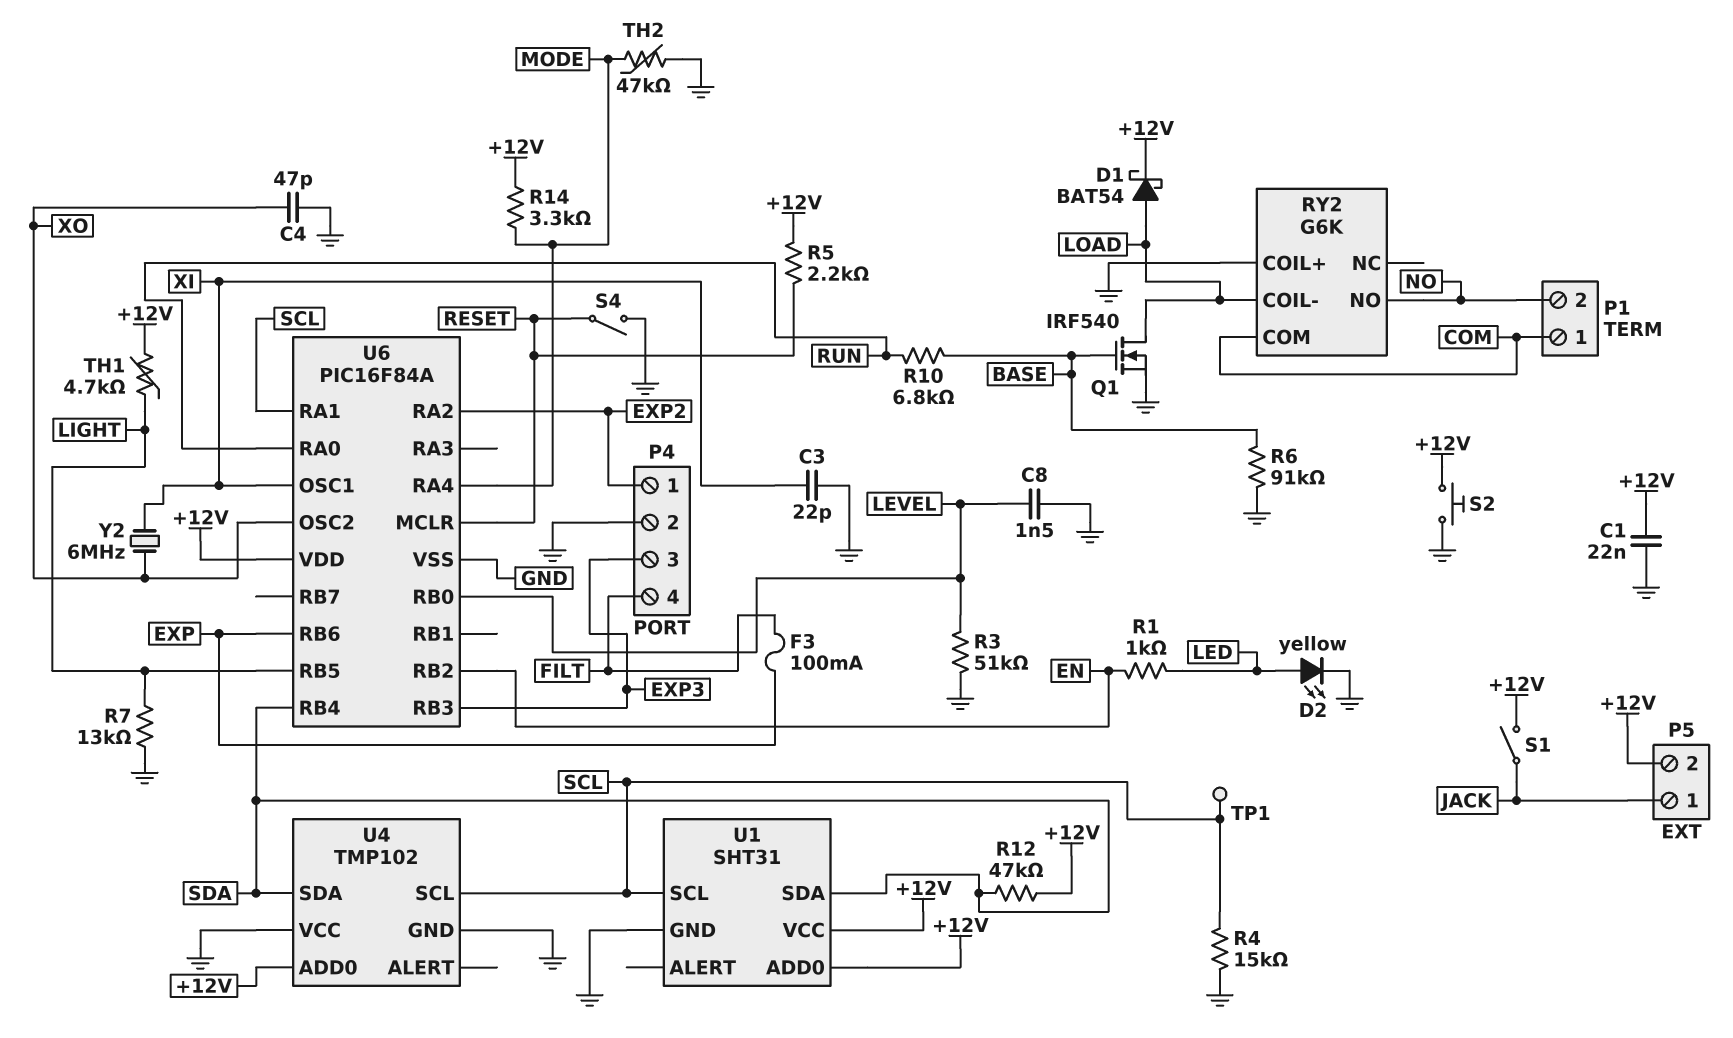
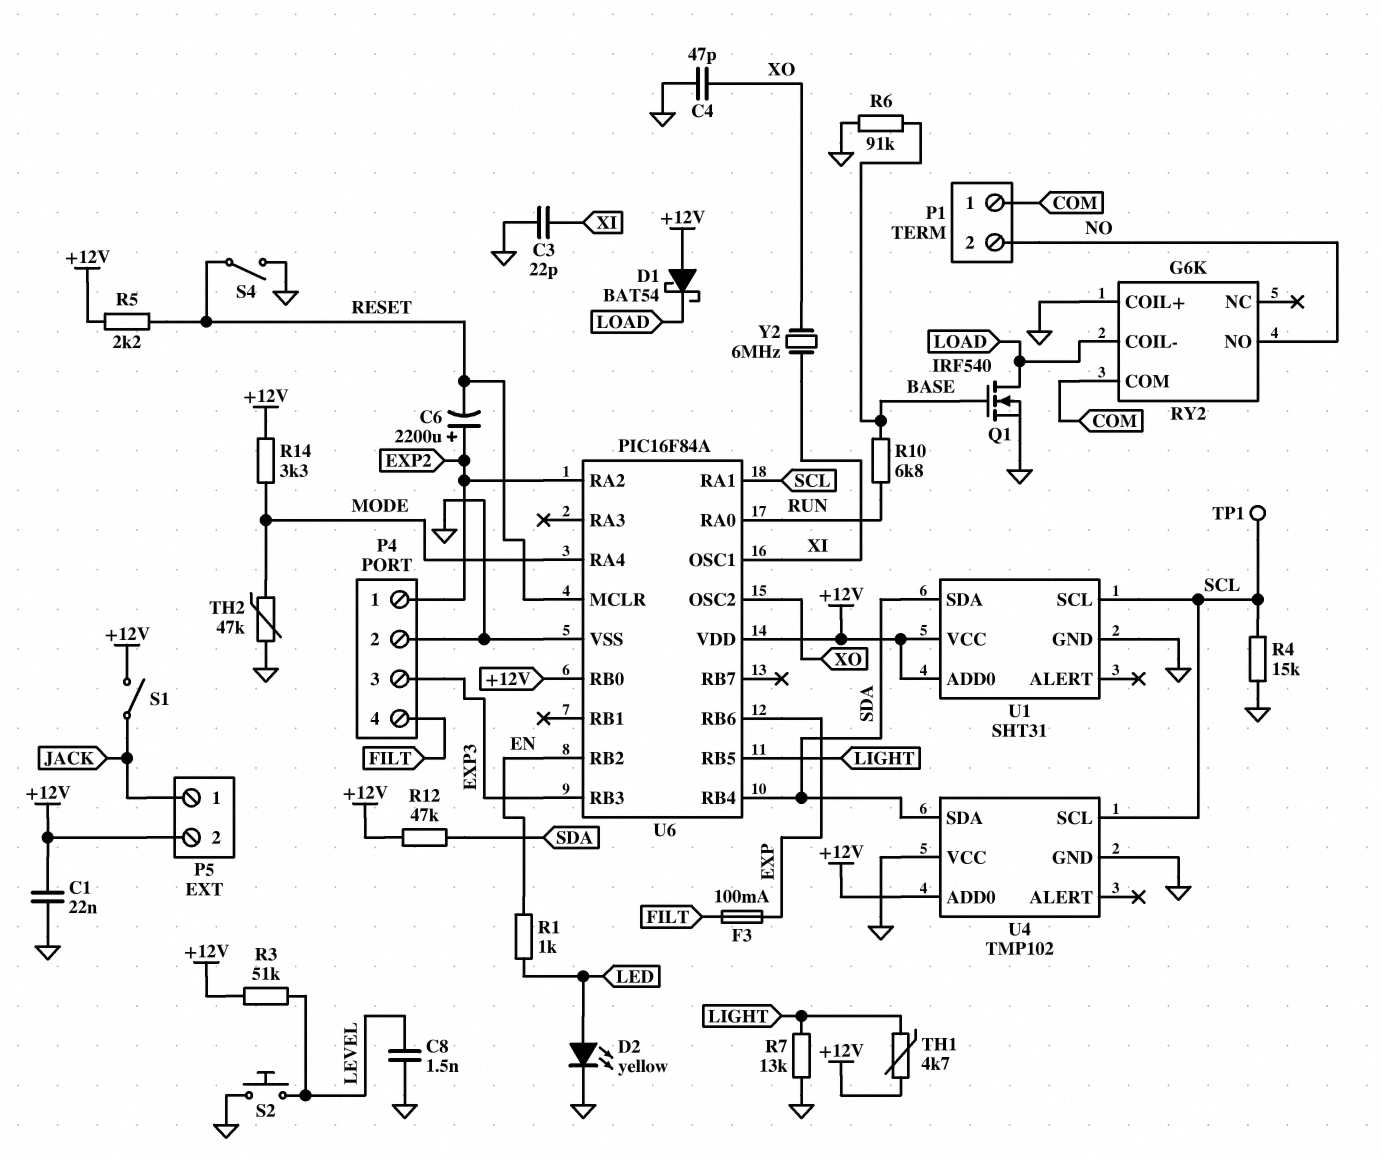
C6: none -> 2200uF (plus EXP2, minus RESET)
D1: schottky BAT54 (A LOAD, K +12V) -> schottky BAT54 (A +12V, K LOAD)
R3: 51k (GND, LEVEL) -> 51k (+12V, LEVEL)
S2: button (+12V, GND) -> button (GND, LEVEL)
U6 pin RB0: LEVEL -> +12V

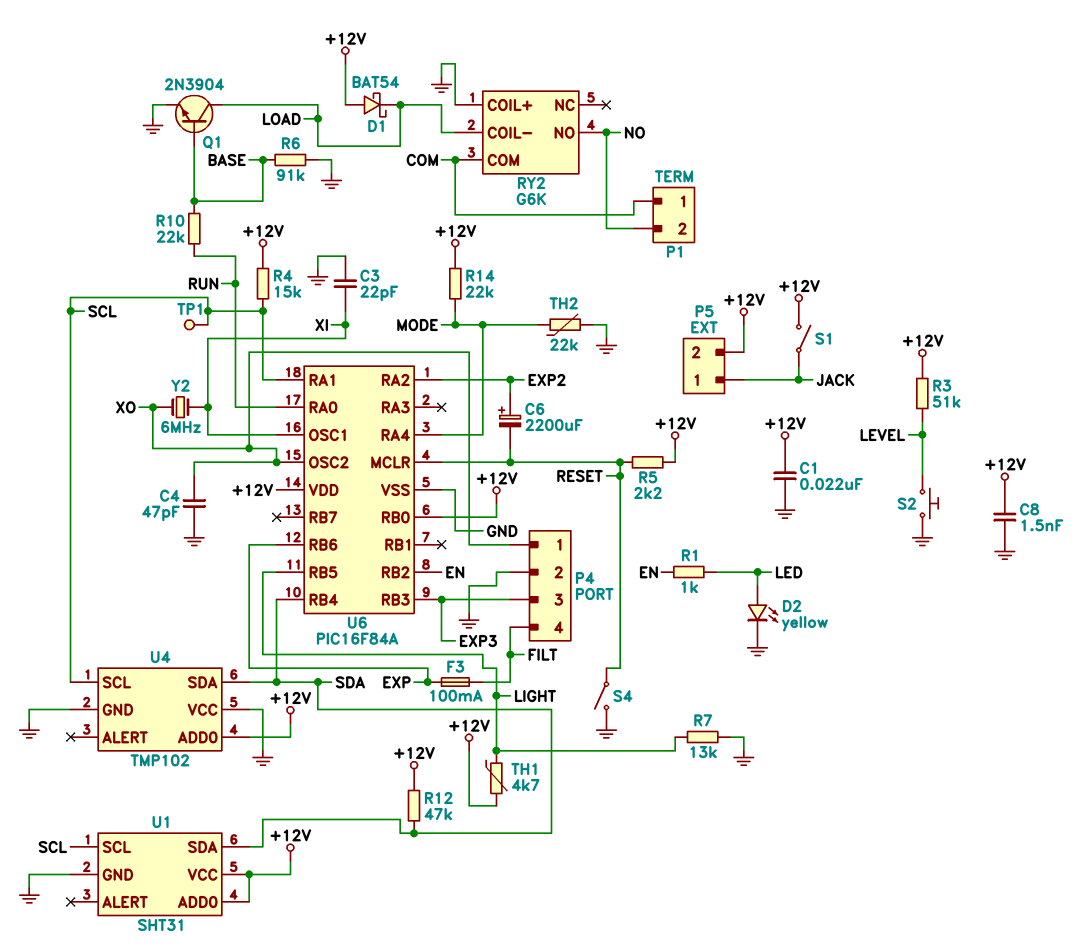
C8: 1.5nF (GND, LEVEL) -> 1.5nF (+12V, GND)
P4 pin 1: EXP2 -> XO
Q1: NMOS IRF540 (G BASE, D LOAD, S GND) -> NPN 2N3904 (B BASE, C LOAD, E GND)
R4: 15k (GND, SCL) -> 15k (+12V, SCL)
R10: 6.8k (BASE, RUN) -> 22k (BASE, RUN)
R14: 3.3k (+12V, MODE) -> 22k (+12V, MODE)
TH2: 47k (GND, MODE) -> 22k (GND, MODE)

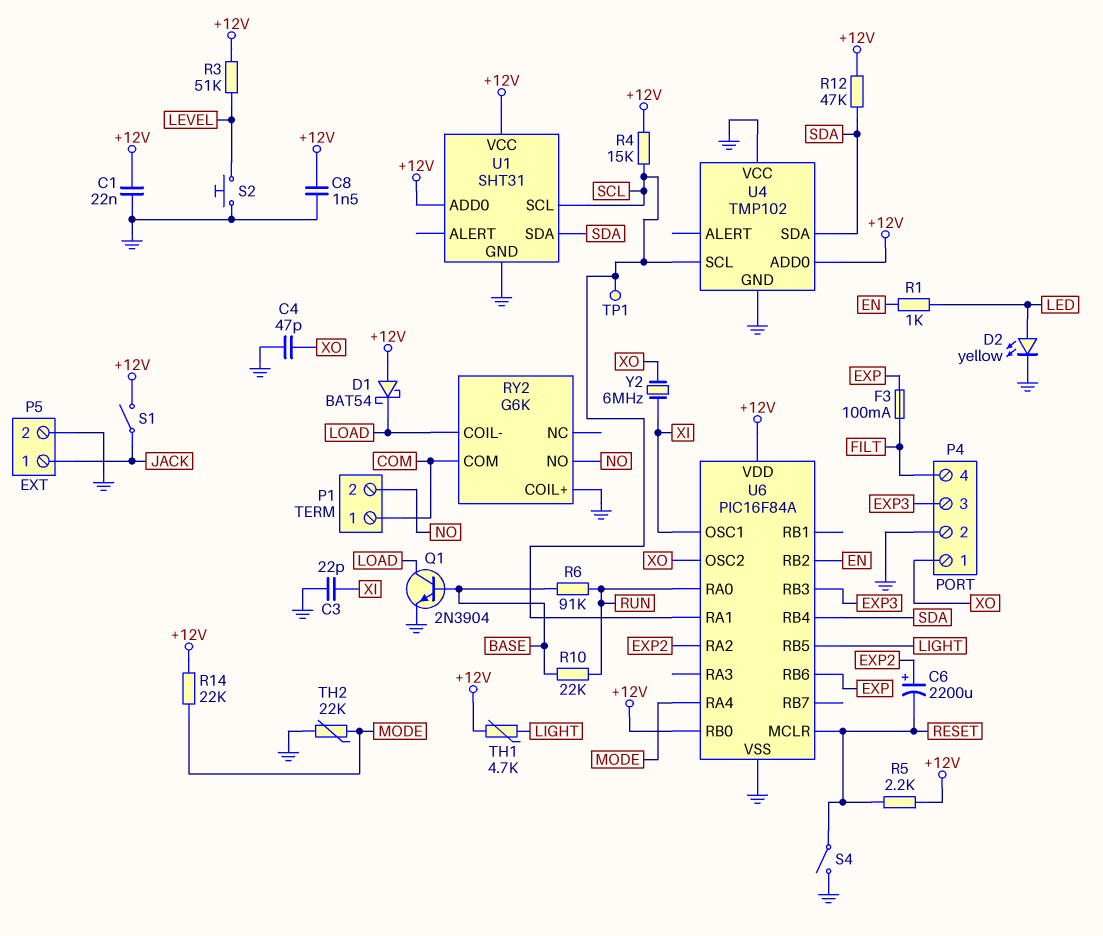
P5 pin 2: +12V -> GND
R6: 91k (BASE, GND) -> 91k (BASE, RUN)
R7: 13k (GND, LIGHT) -> none

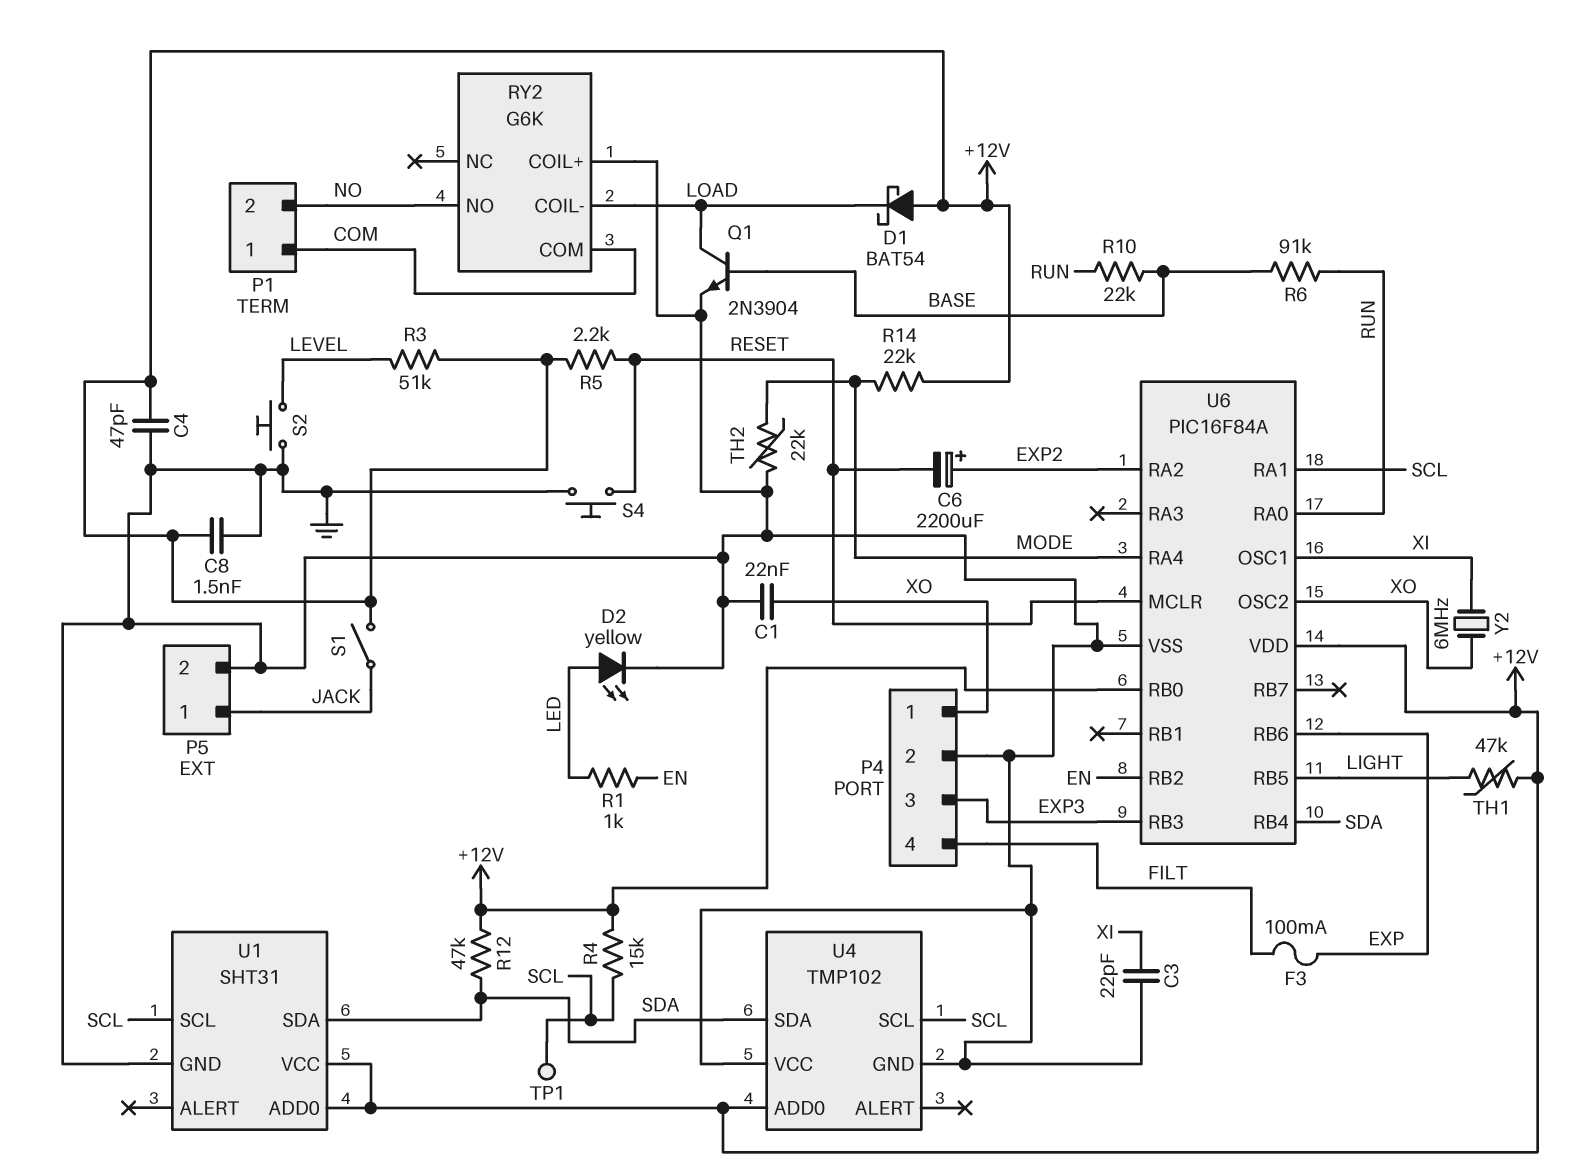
C1: 22nF (+12V, GND) -> 22nF (GND, XO)
C4: 47pF (GND, XO) -> 47pF (+12V, GND)
S4: switch (GND, RESET) -> button (GND, RESET)
TH1: 4.7k (+12V, LIGHT) -> 47k (+12V, LIGHT)

